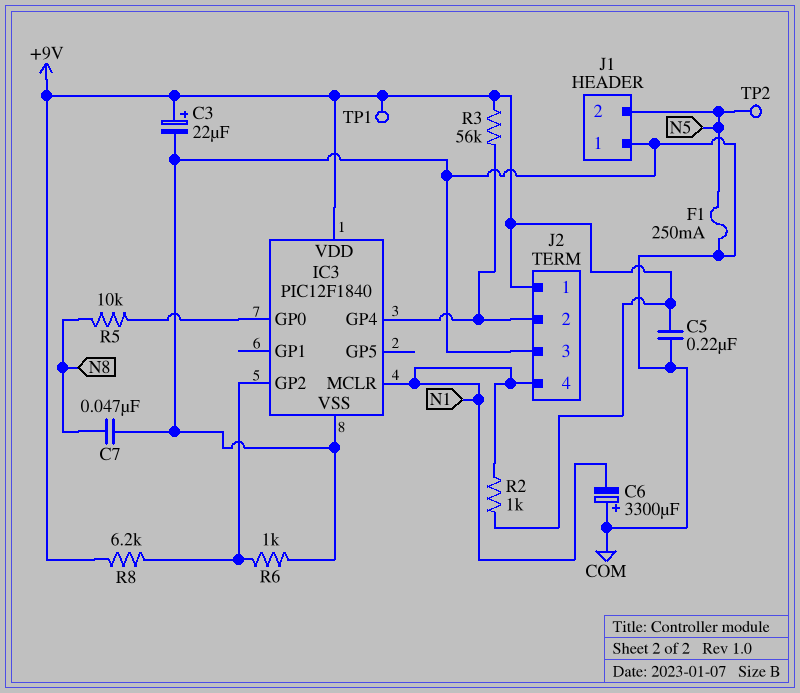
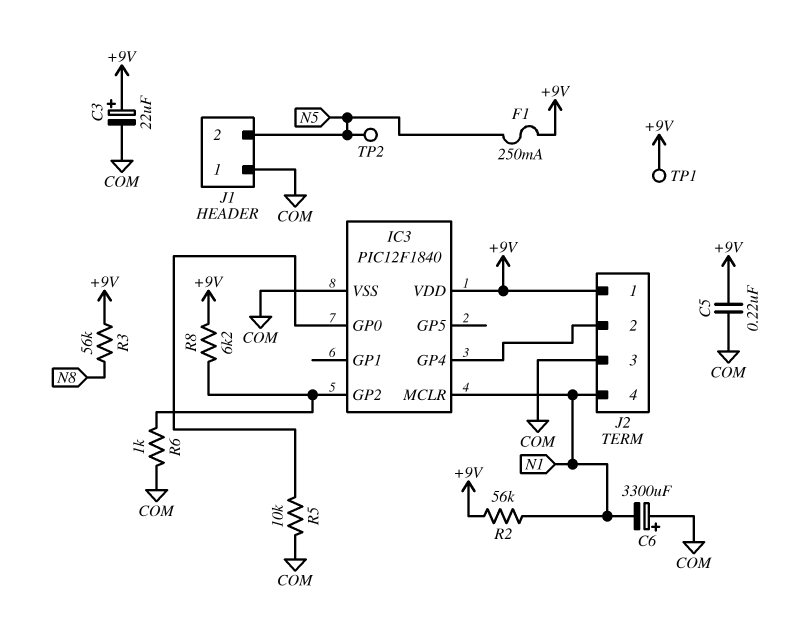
C7: 47nF (COM, N8) -> none
F1: 250mA (COM, N5) -> 250mA (+9V, N5)
R2: 1k (+9V, N1) -> 56k (+9V, N1)
R3: 56k (+9V, IC3/GP4) -> 56k (+9V, N8)
R5: 10k (IC3/GP0, N8) -> 10k (COM, IC3/GP0)

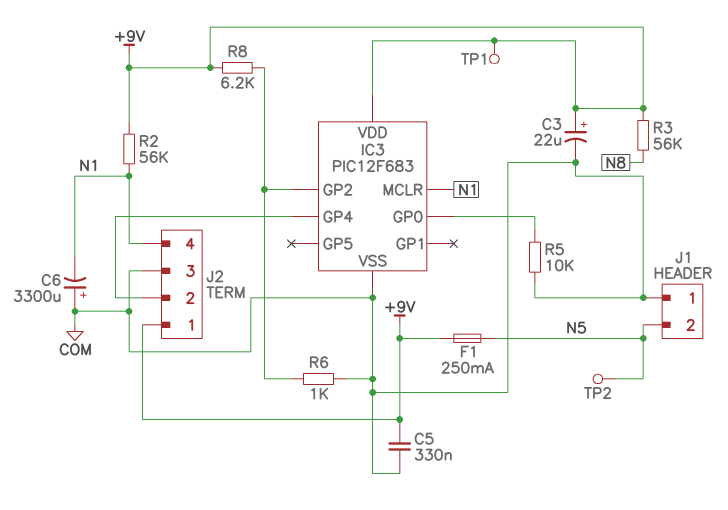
C5: 220nF (+9V, COM) -> 330nF (+9V, COM)
IC3: PIC12F1840 -> PIC12F683

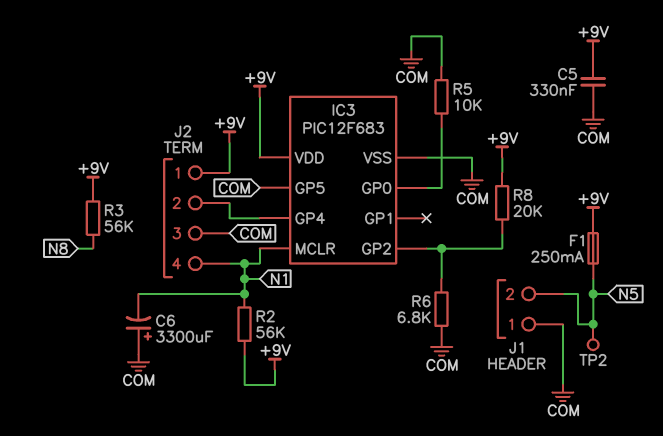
C3: 22uF (plus +9V, minus COM) -> none
IC3 pin GP5: none -> COM
R6: 1k (COM, IC3/GP2) -> 6.8k (COM, IC3/GP2)
R8: 6.2k (+9V, IC3/GP2) -> 20k (+9V, IC3/GP2)
TP1: test point (+9V) -> none

